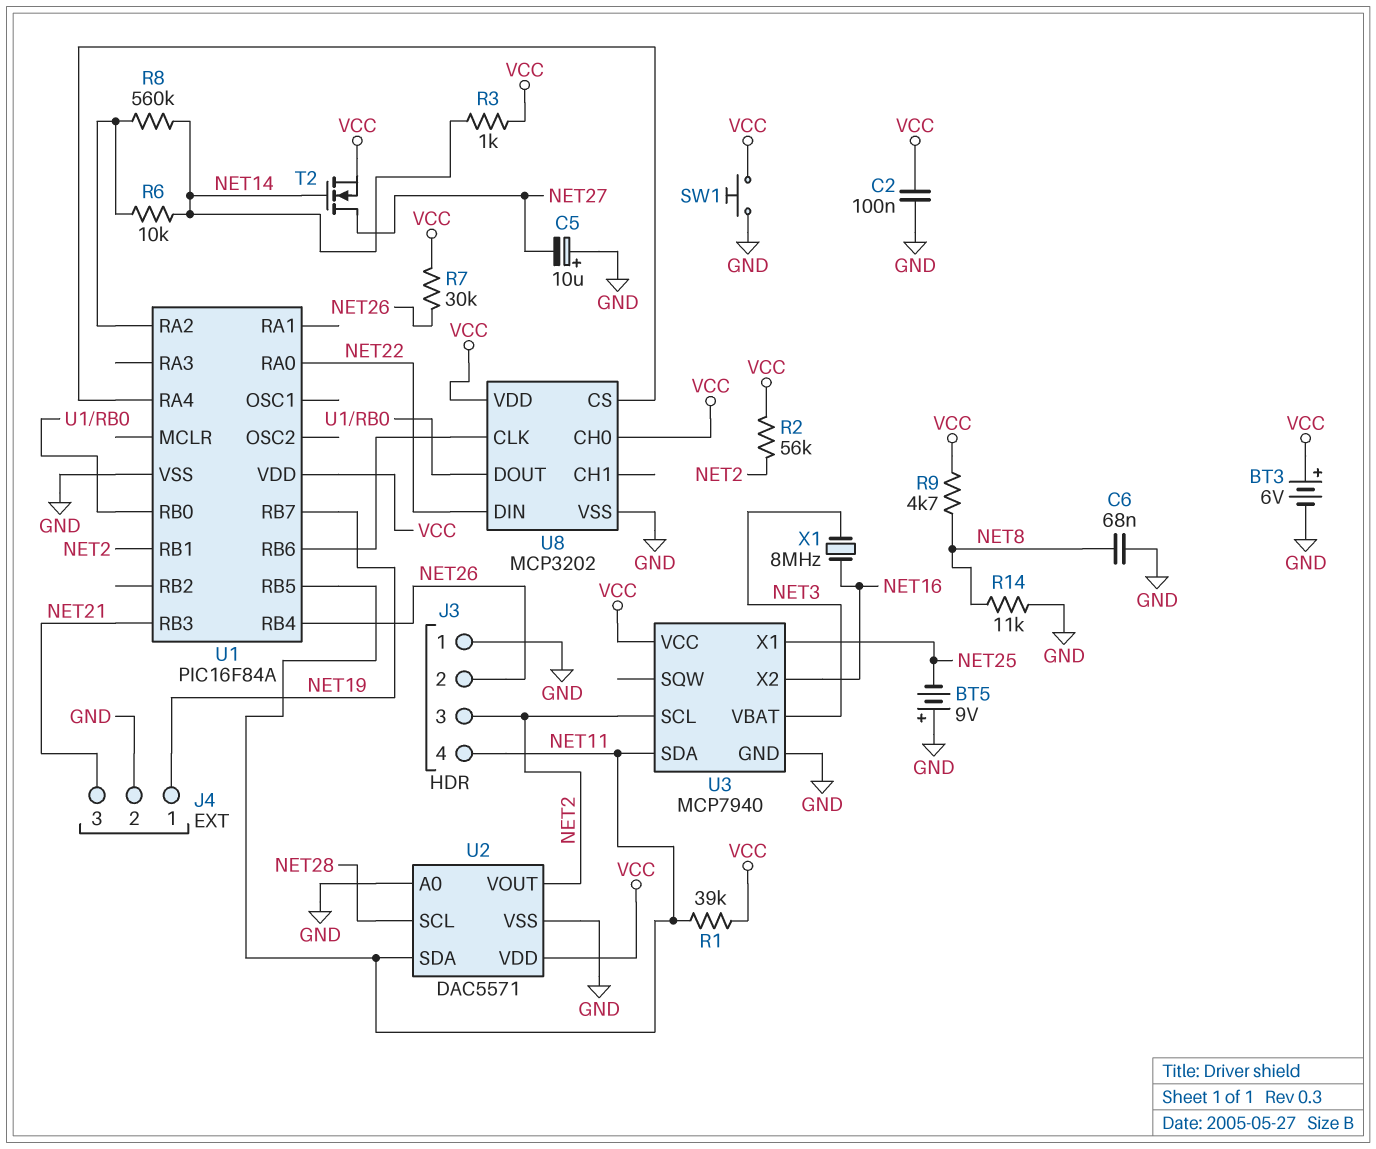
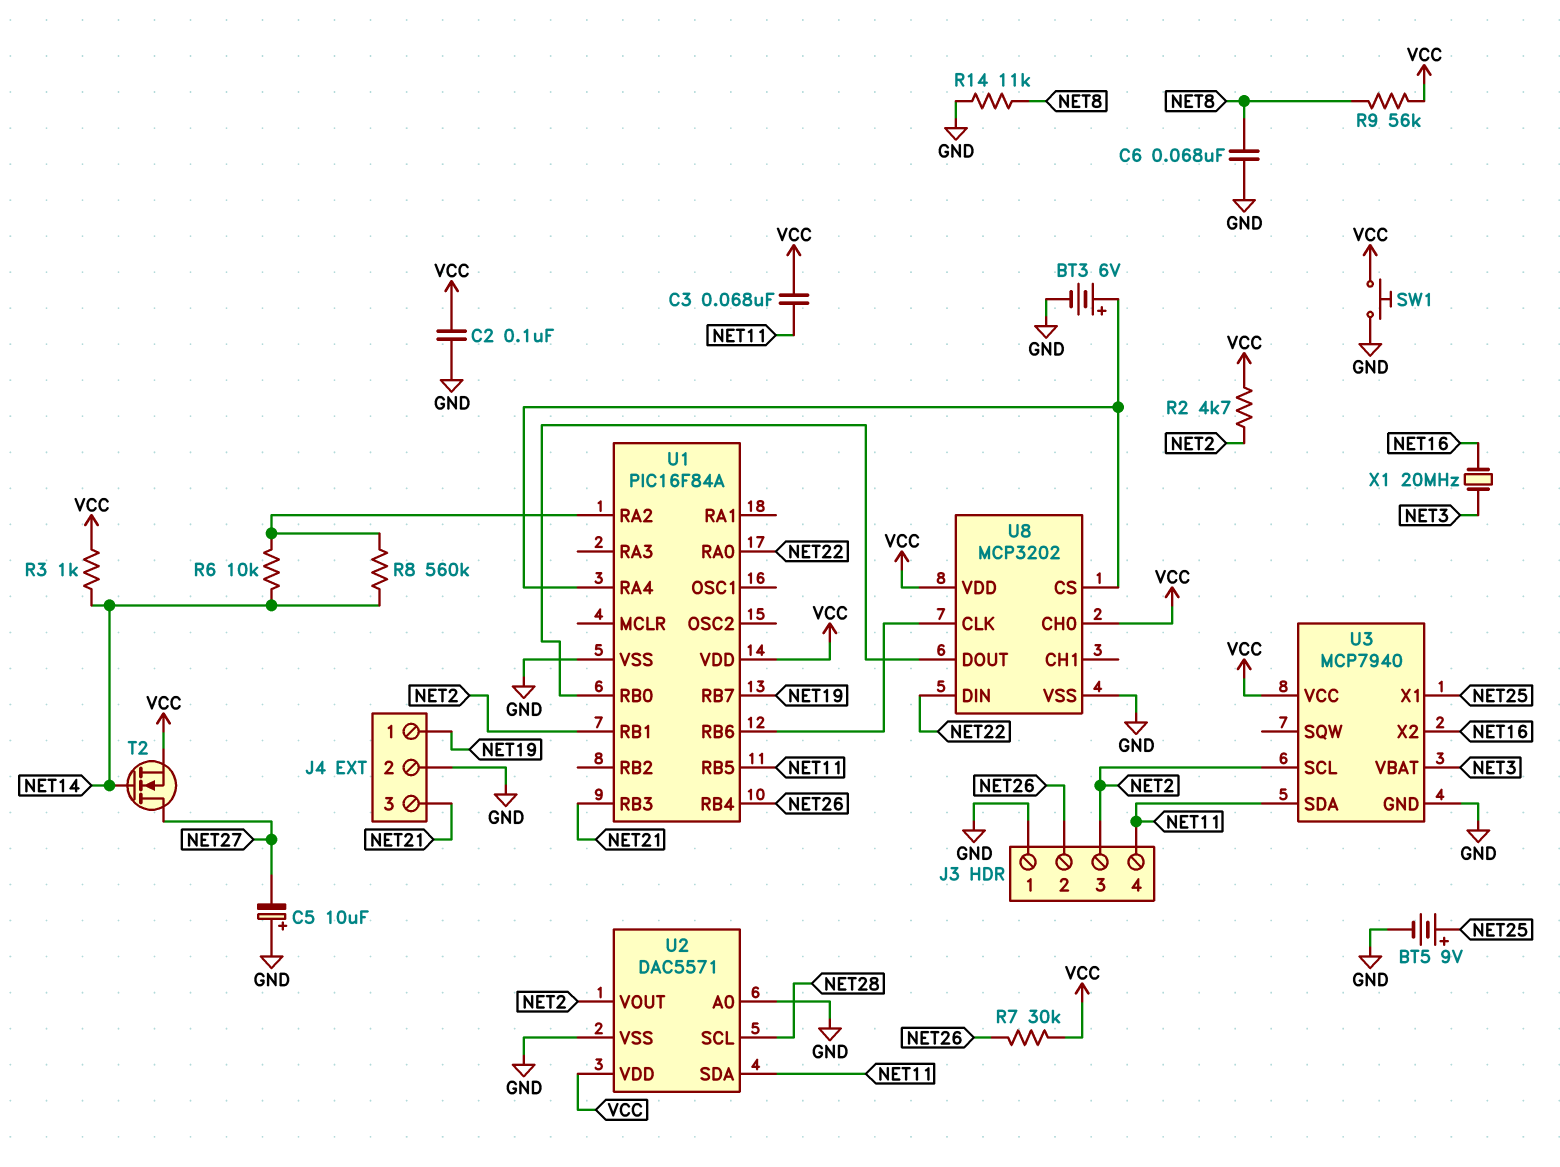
BT3: 6V (plus VCC, minus GND) -> 6V (plus U1/RA4, minus GND)
BT5: 9V (plus GND, minus NET25) -> 9V (plus NET25, minus GND)
C3: none -> 68nF (NET11, VCC)
R1: 39k (NET11, VCC) -> none
R2: 56k (NET2, VCC) -> 4.7k (NET2, VCC)
R9: 4.7k (NET8, VCC) -> 56k (NET8, VCC)
X1: 8MHz (NET3, NET16) -> 20MHz (NET3, NET16)

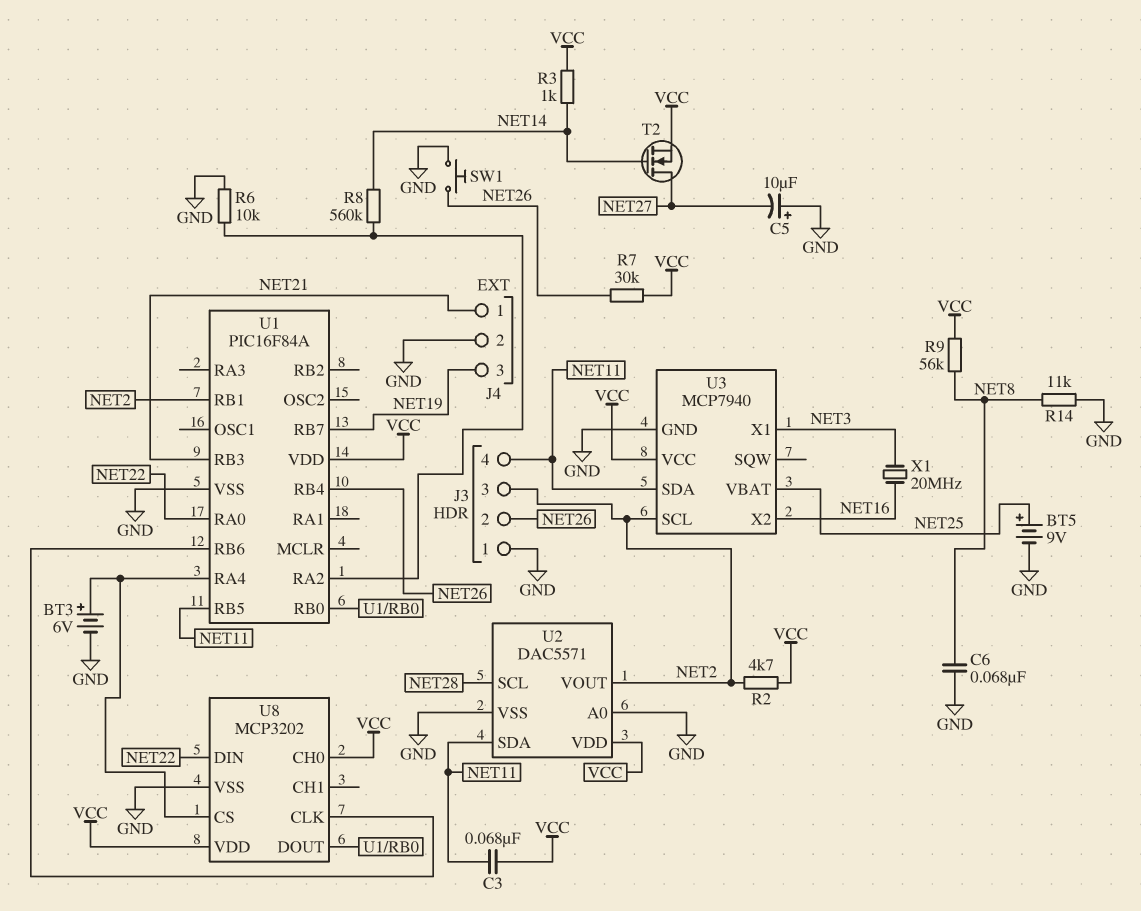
C2: 100nF (GND, VCC) -> none
J4 pin 1: NET19 -> NET21
J4 pin 3: NET21 -> NET19
R6: 10k (NET14, U1/RA2) -> 10k (GND, U1/RA2)
SW1: button (GND, VCC) -> button (GND, NET26)
U3 pin VBAT: NET3 -> NET25
U3 pin X1: NET25 -> NET3

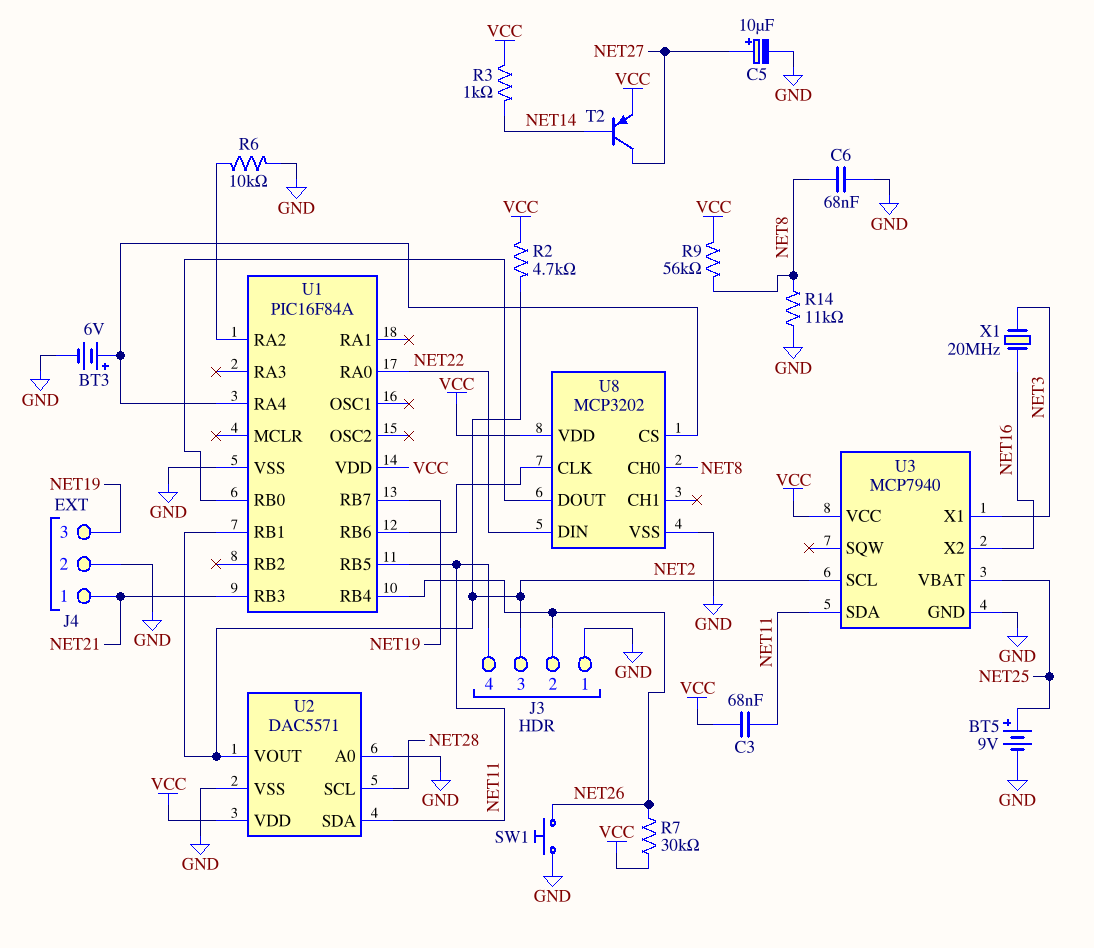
C5: 10uF (plus GND, minus NET27) -> 10uF (plus NET27, minus GND)
R8: 560k (NET14, U1/RA2) -> none
T2: NMOS (G NET14, D NET27, S VCC) -> PNP (B NET14, C NET27, E VCC)
U8 pin CH0: VCC -> NET8

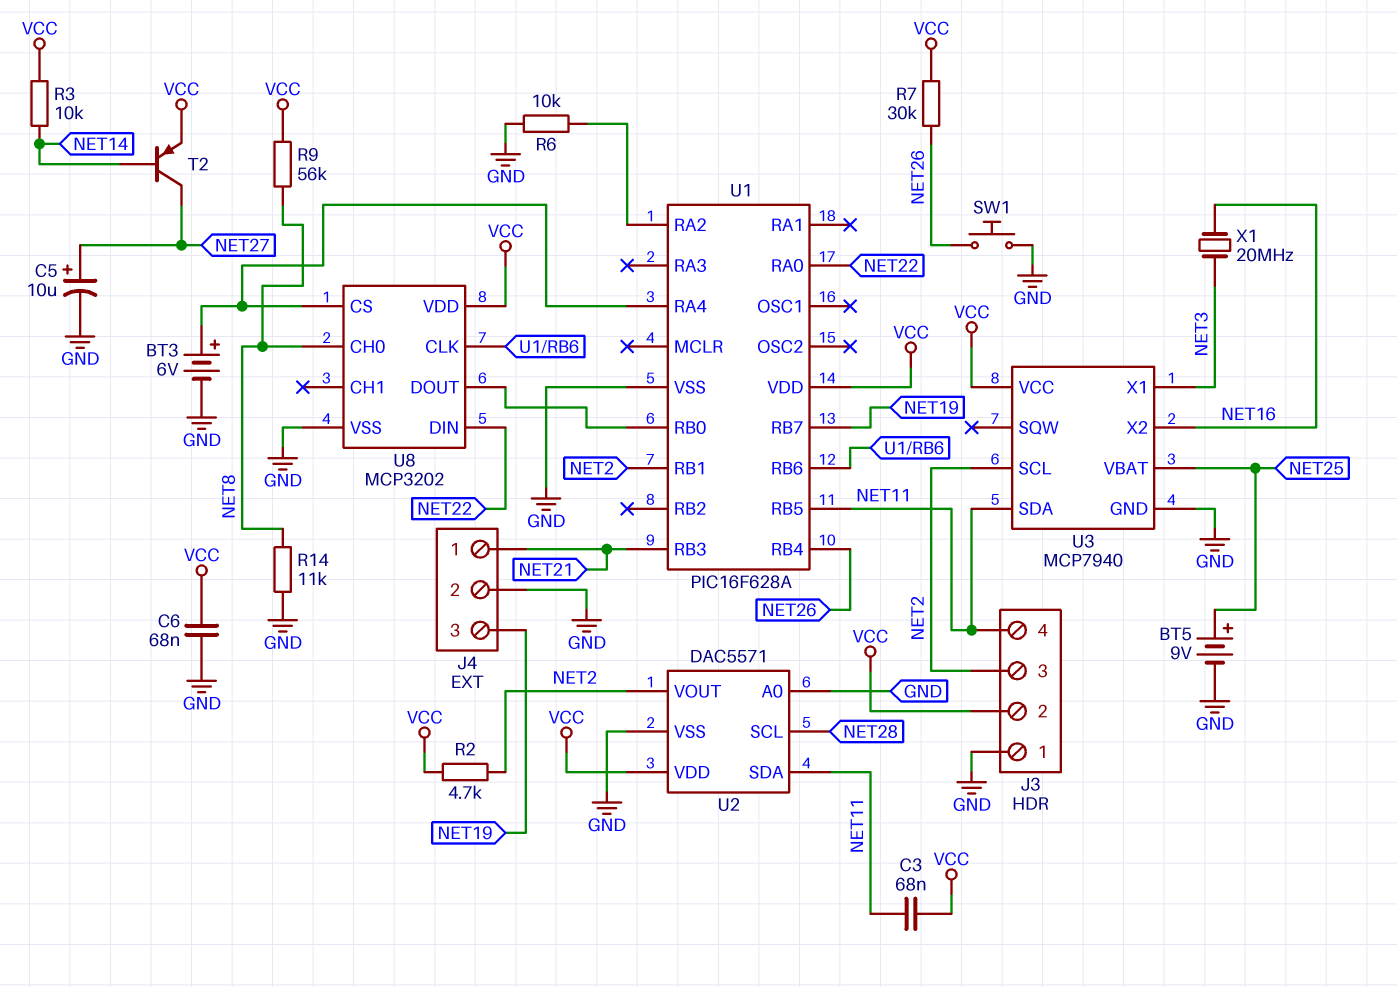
C6: 68nF (GND, NET8) -> 68nF (GND, VCC)
J3 pin 2: NET26 -> VCC
R3: 1k (NET14, VCC) -> 10k (NET14, VCC)
U1: PIC16F84A -> PIC16F628A

